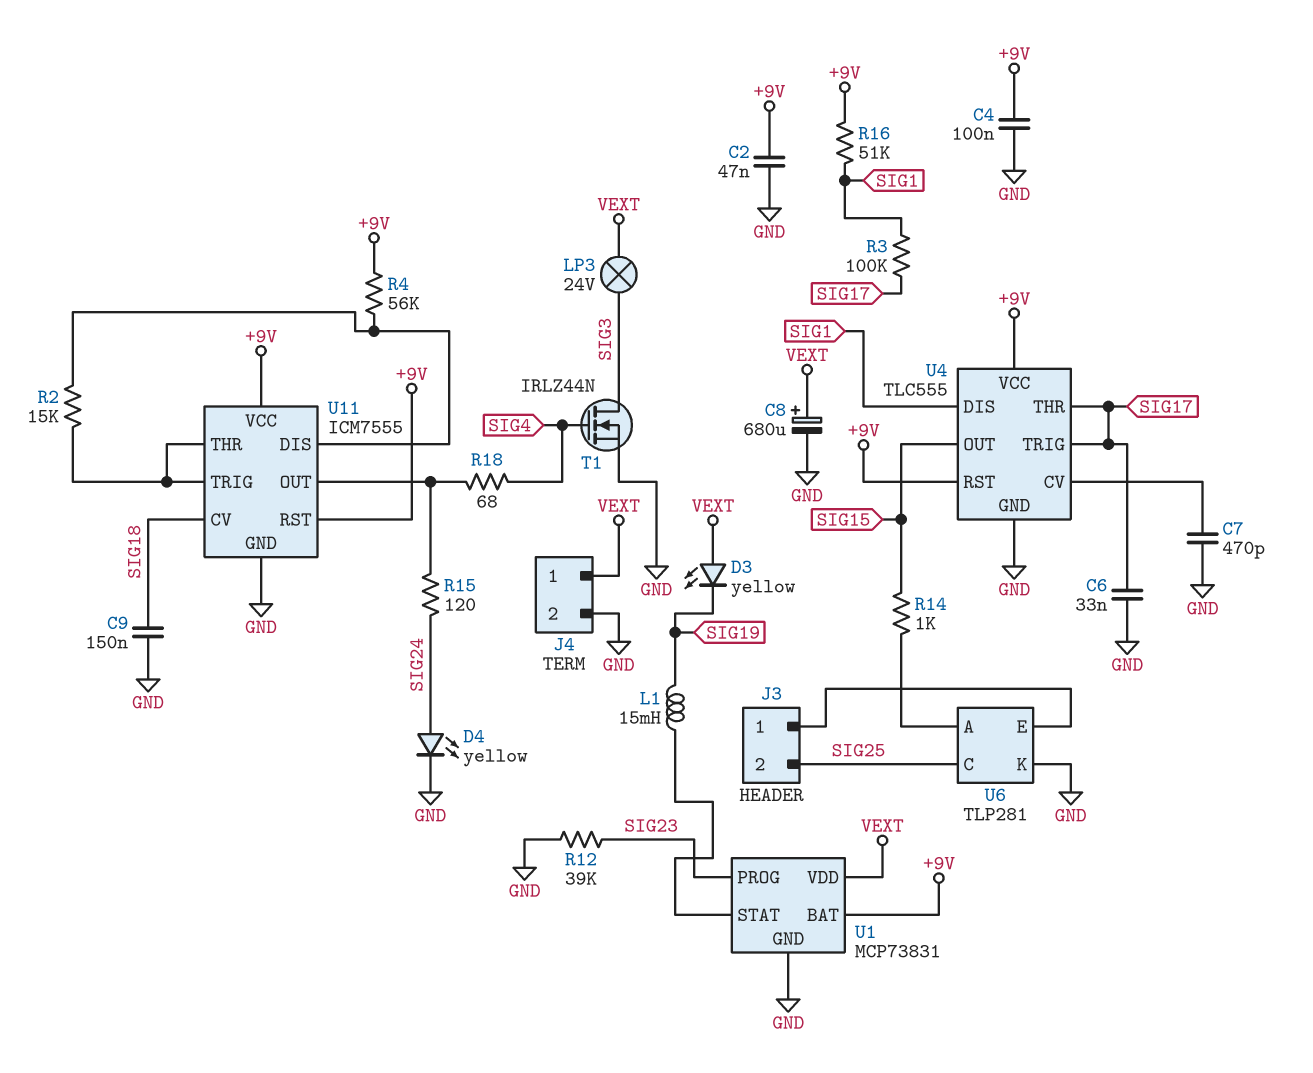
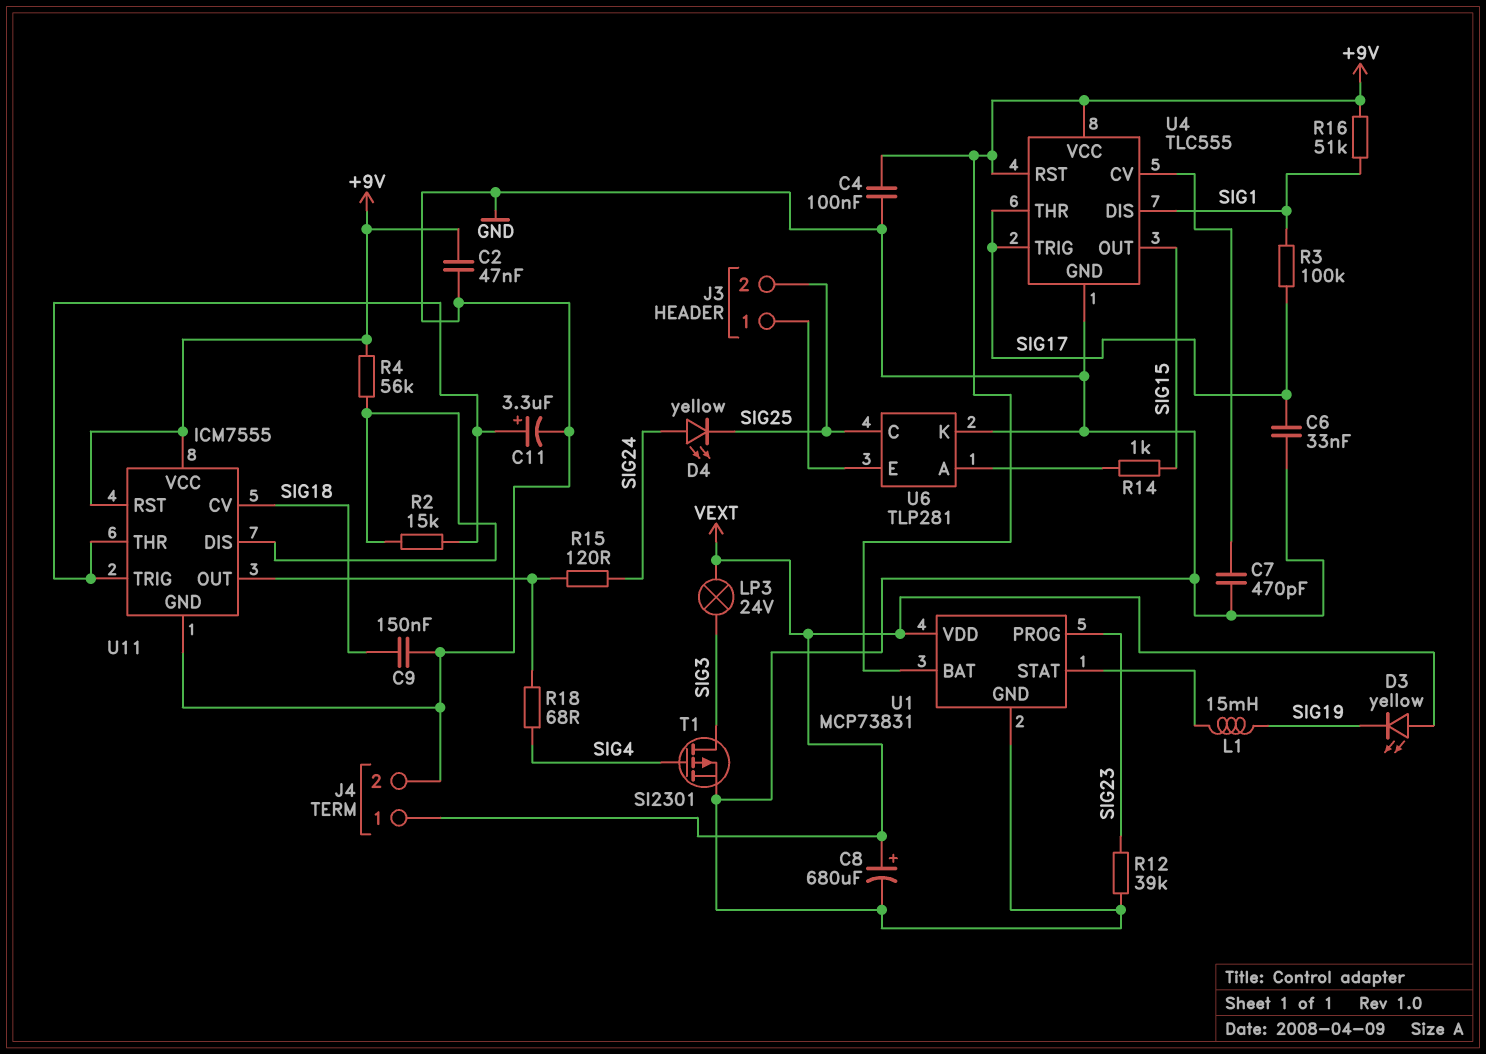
C11: none -> 3.3uF (plus U11/THR, minus GND)
D4: LED yellow (A SIG24, K GND) -> LED yellow (A SIG24, K SIG25)
T1: NMOS IRLZ44N (G SIG4, D SIG3, S GND) -> PMOS SI2301 (G SIG4, D SIG3, S GND)

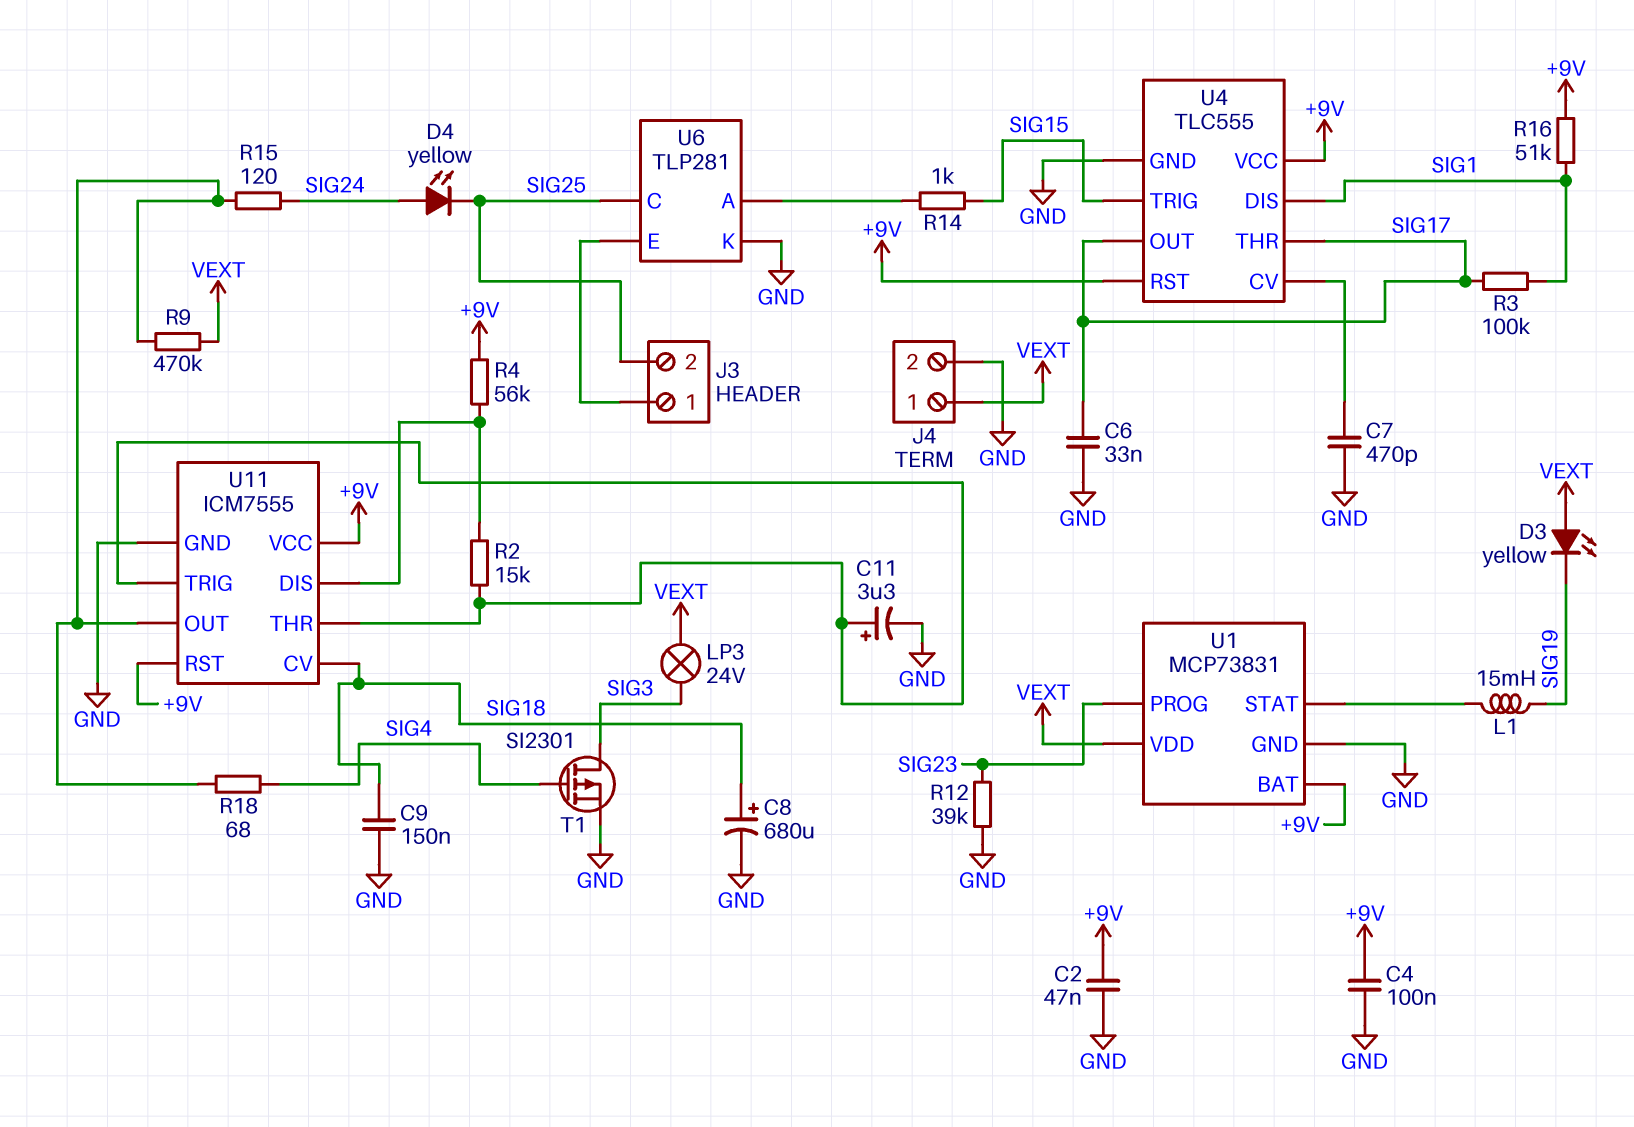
C8: 680uF (plus VEXT, minus GND) -> 680uF (plus SIG18, minus GND)
R9: none -> 470k (U11/OUT, VEXT)
U4 pin OUT: SIG15 -> SIG17
U4 pin TRIG: SIG17 -> SIG15

